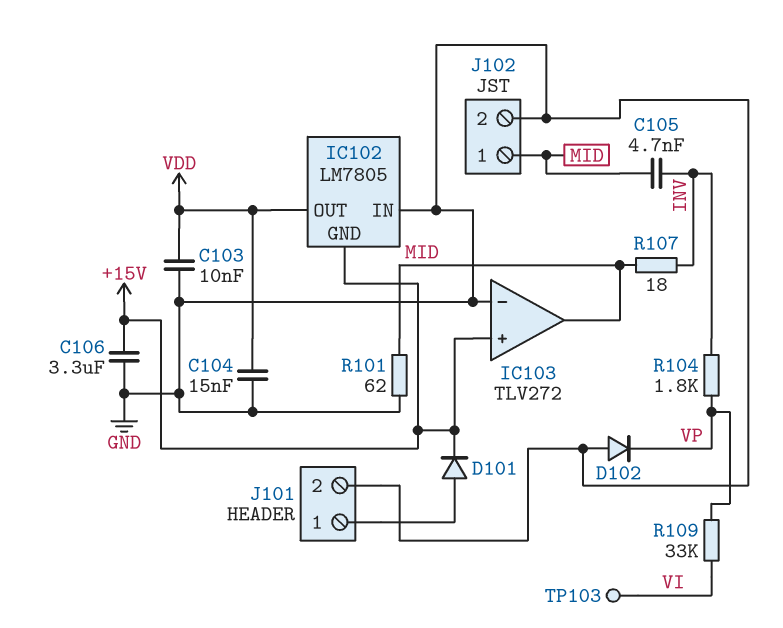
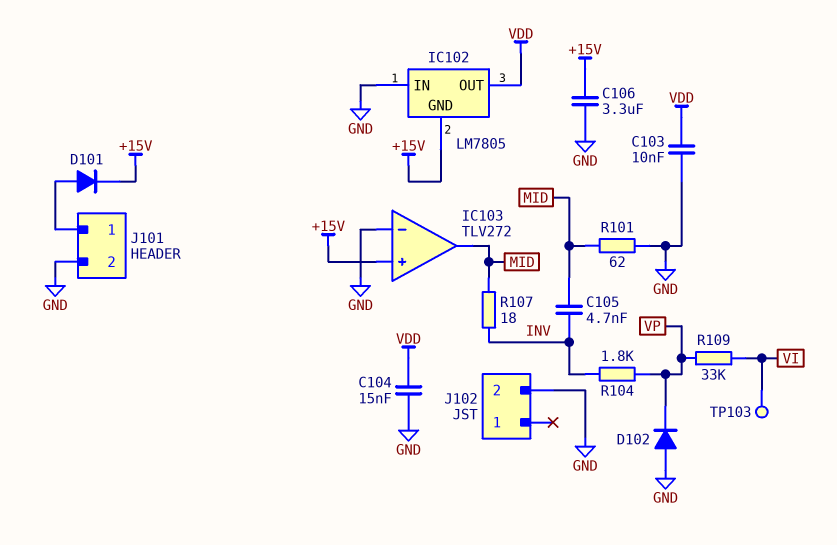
J102 pin 1: MID -> none

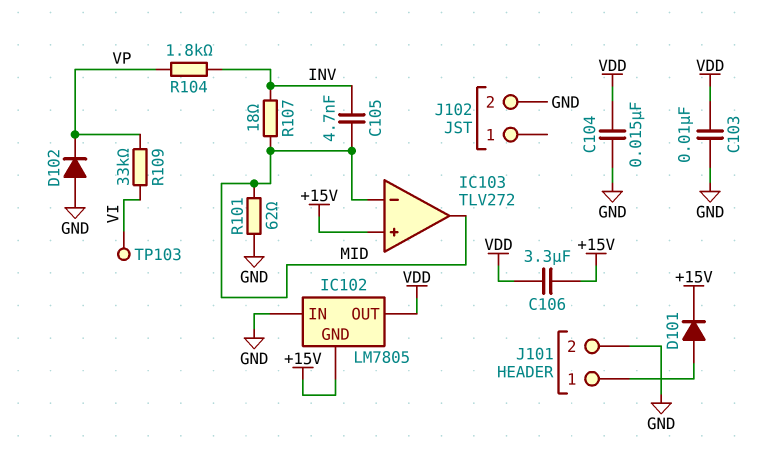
C106: 3.3uF (+15V, GND) -> 3.3uF (+15V, VDD)
IC103 pin in-: GND -> MID

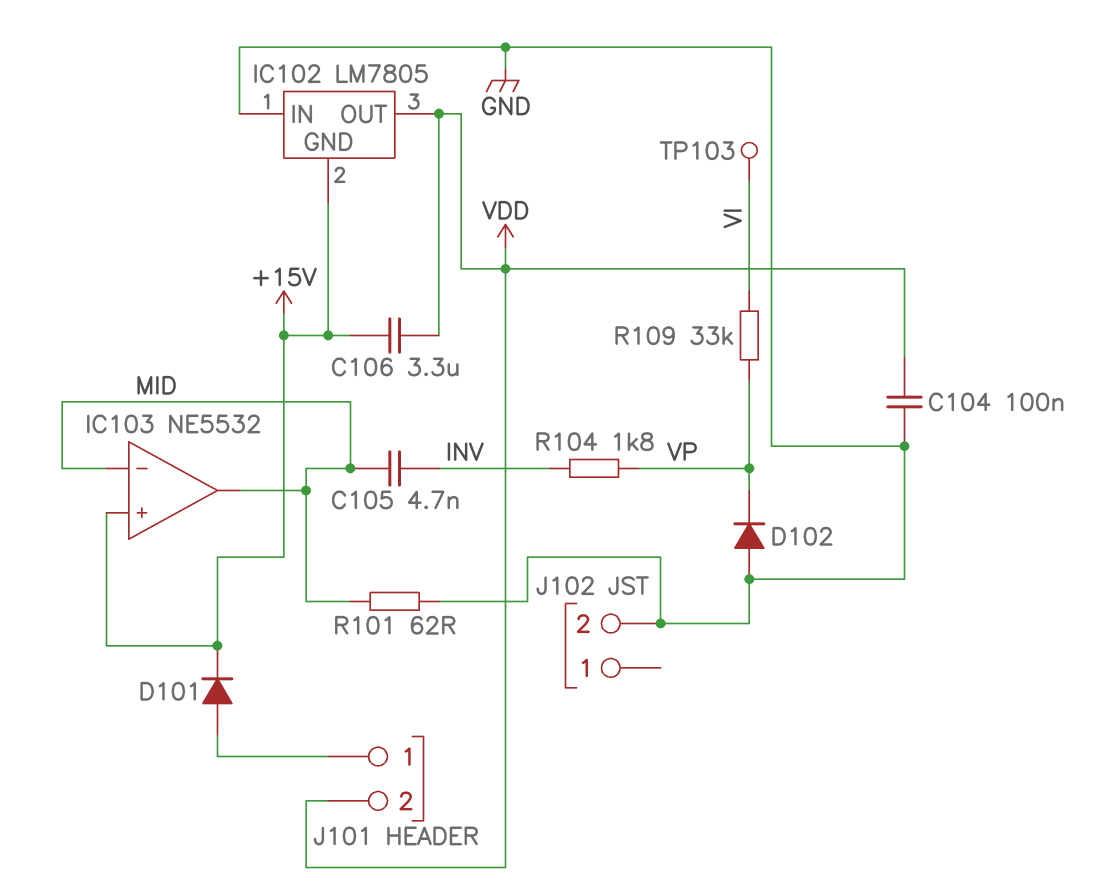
C103: 10nF (GND, VDD) -> none
C104: 15nF (GND, VDD) -> 100nF (GND, VDD)
IC103: TLV272 -> NE5532
J101 pin 2: GND -> VDD
R107: 18 (INV, MID) -> none

